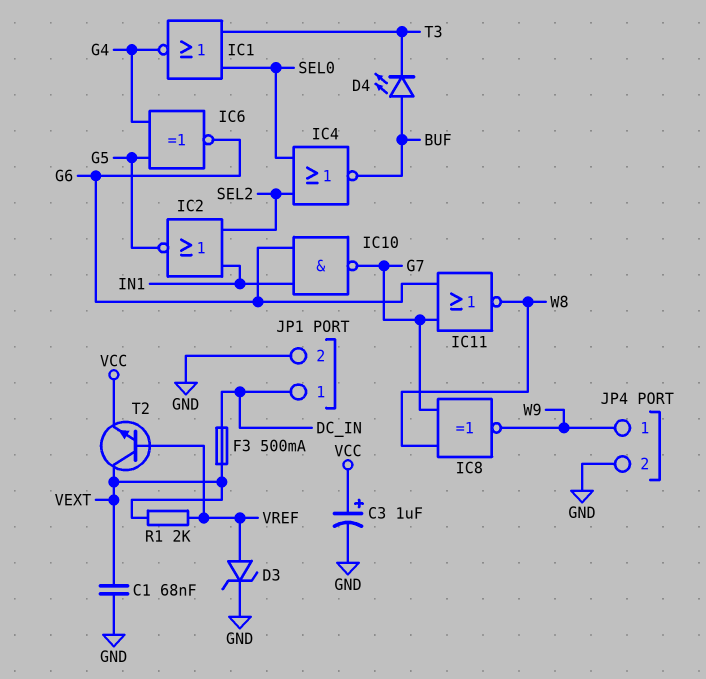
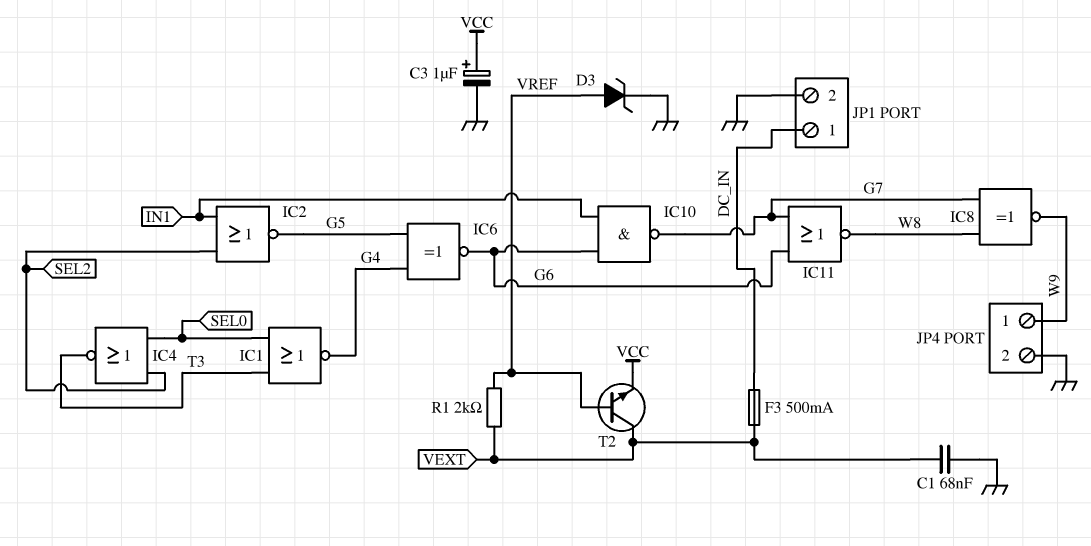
D4: LED (A BUF, K T3) -> none
IC4: NOR (in SEL0, in SEL2, out BUF) -> NOR (in SEL0, in SEL2, out T3)

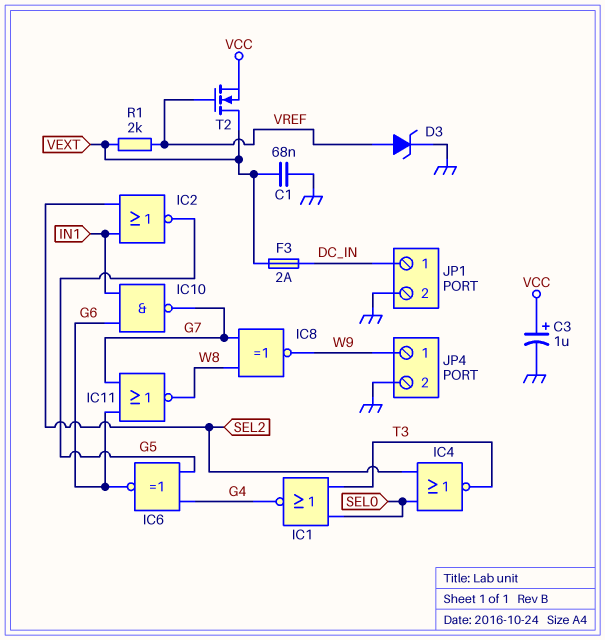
F3: 500mA (DC_IN, VEXT) -> 2A (DC_IN, VEXT)
T2: NPN (B VREF, C VEXT, E VCC) -> NMOS (G VREF, D VEXT, S VCC)

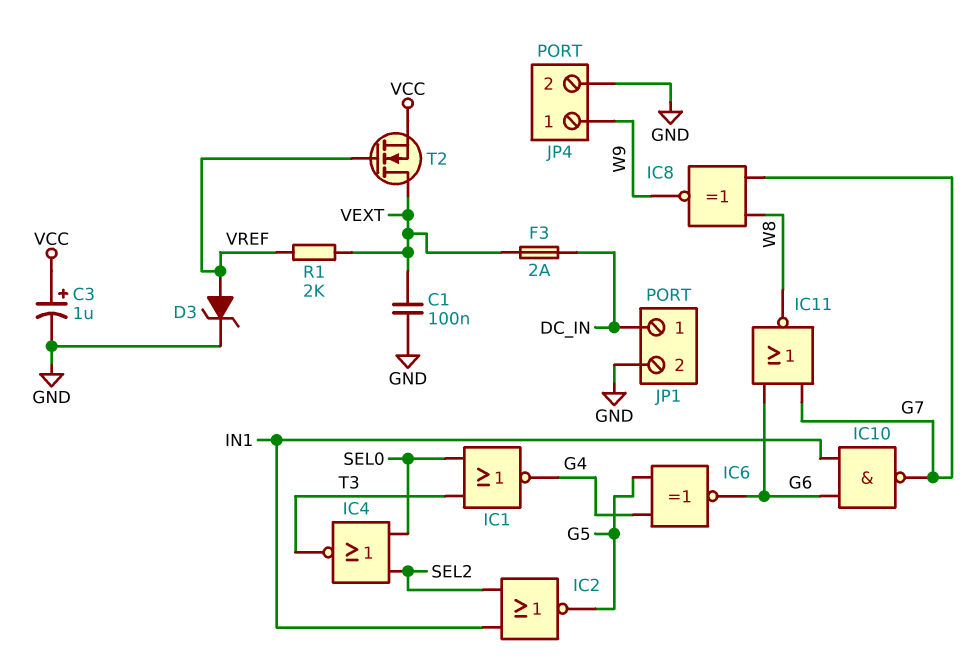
C1: 68nF (GND, VEXT) -> 100nF (GND, VEXT)

